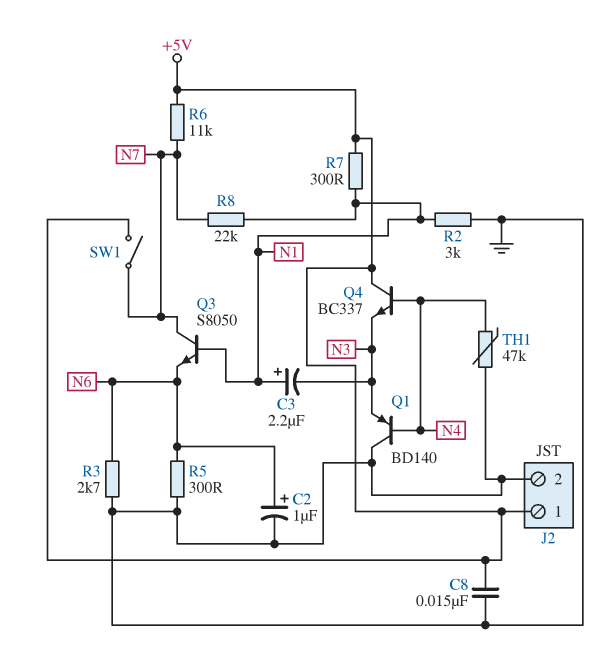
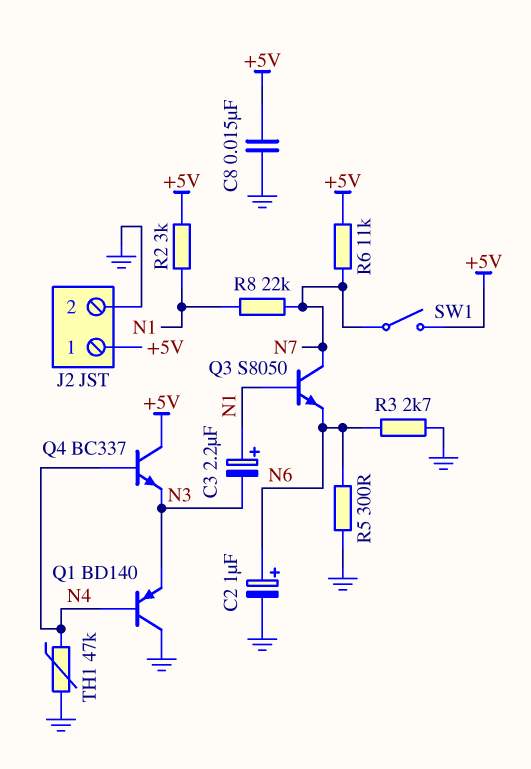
R2: 3k (GND, N1) -> 3k (+5V, N1)
R7: 300 (+5V, N1) -> none

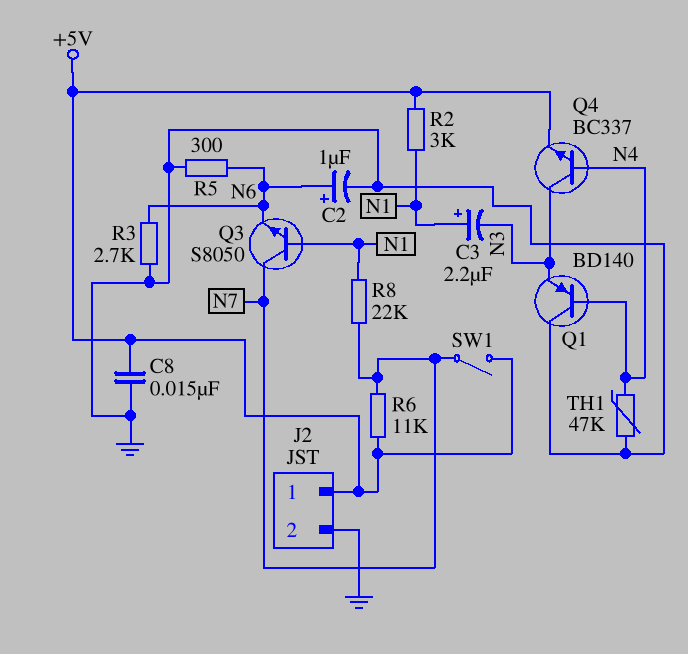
Q4: NPN BC337 (B N4, C +5V, E N3) -> NPN BC337 (B N4, C N3, E +5V)

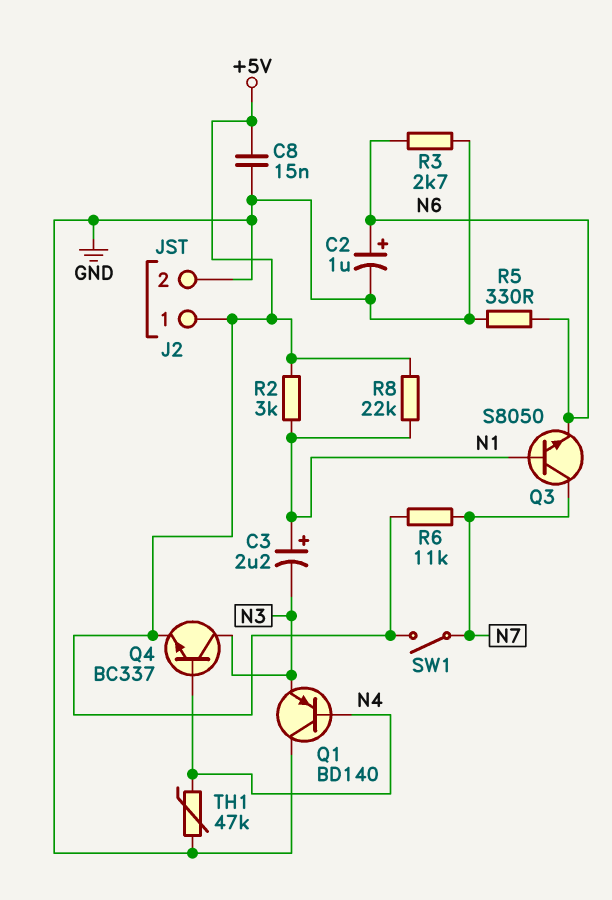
R5: 300 (GND, N6) -> 330 (GND, N6)
R8: 22k (N1, N7) -> 22k (+5V, N1)

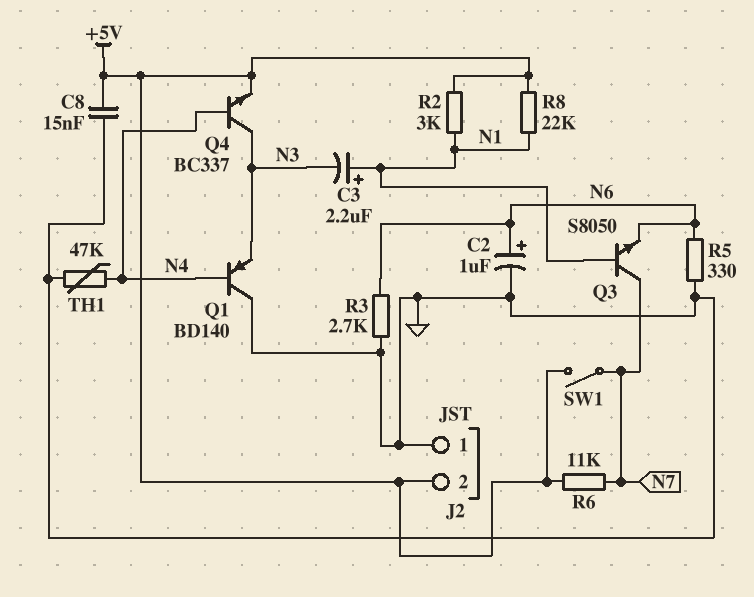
J2 pin 1: +5V -> GND
J2 pin 2: GND -> +5V

